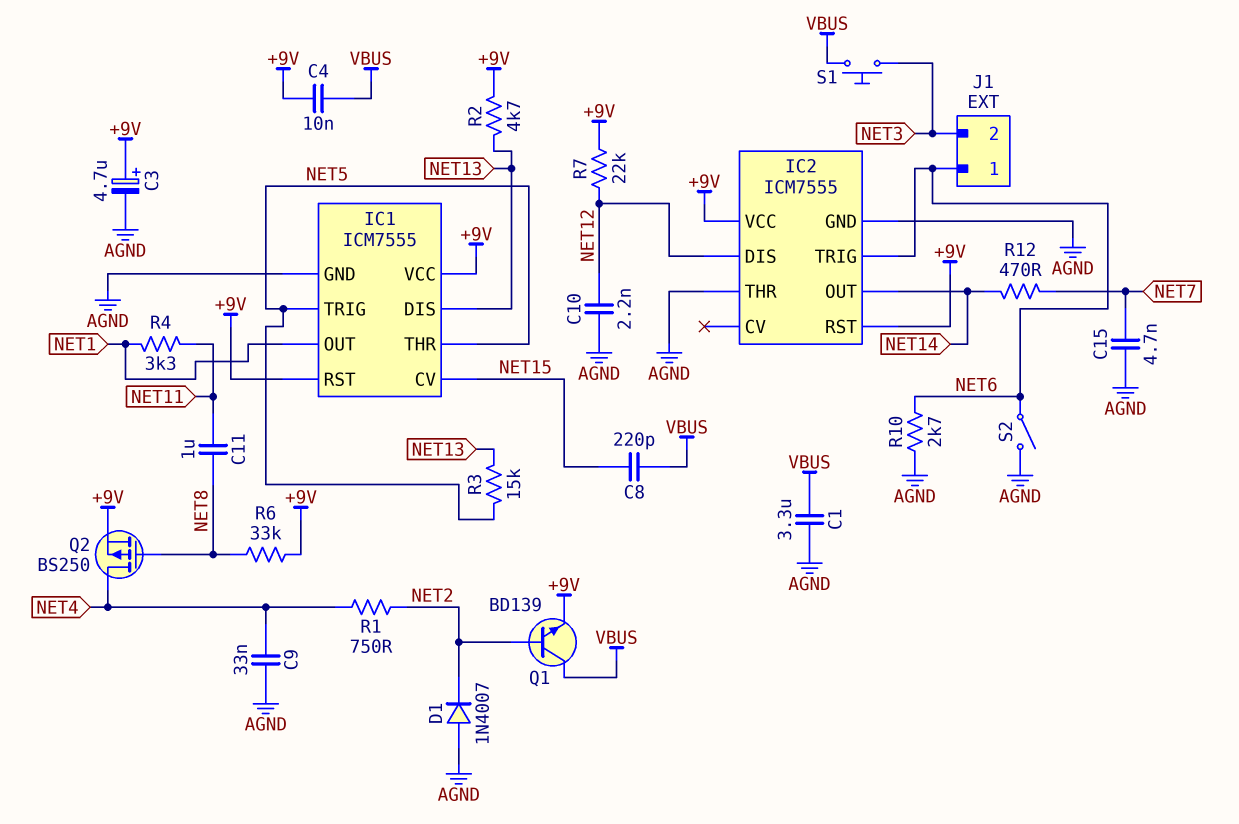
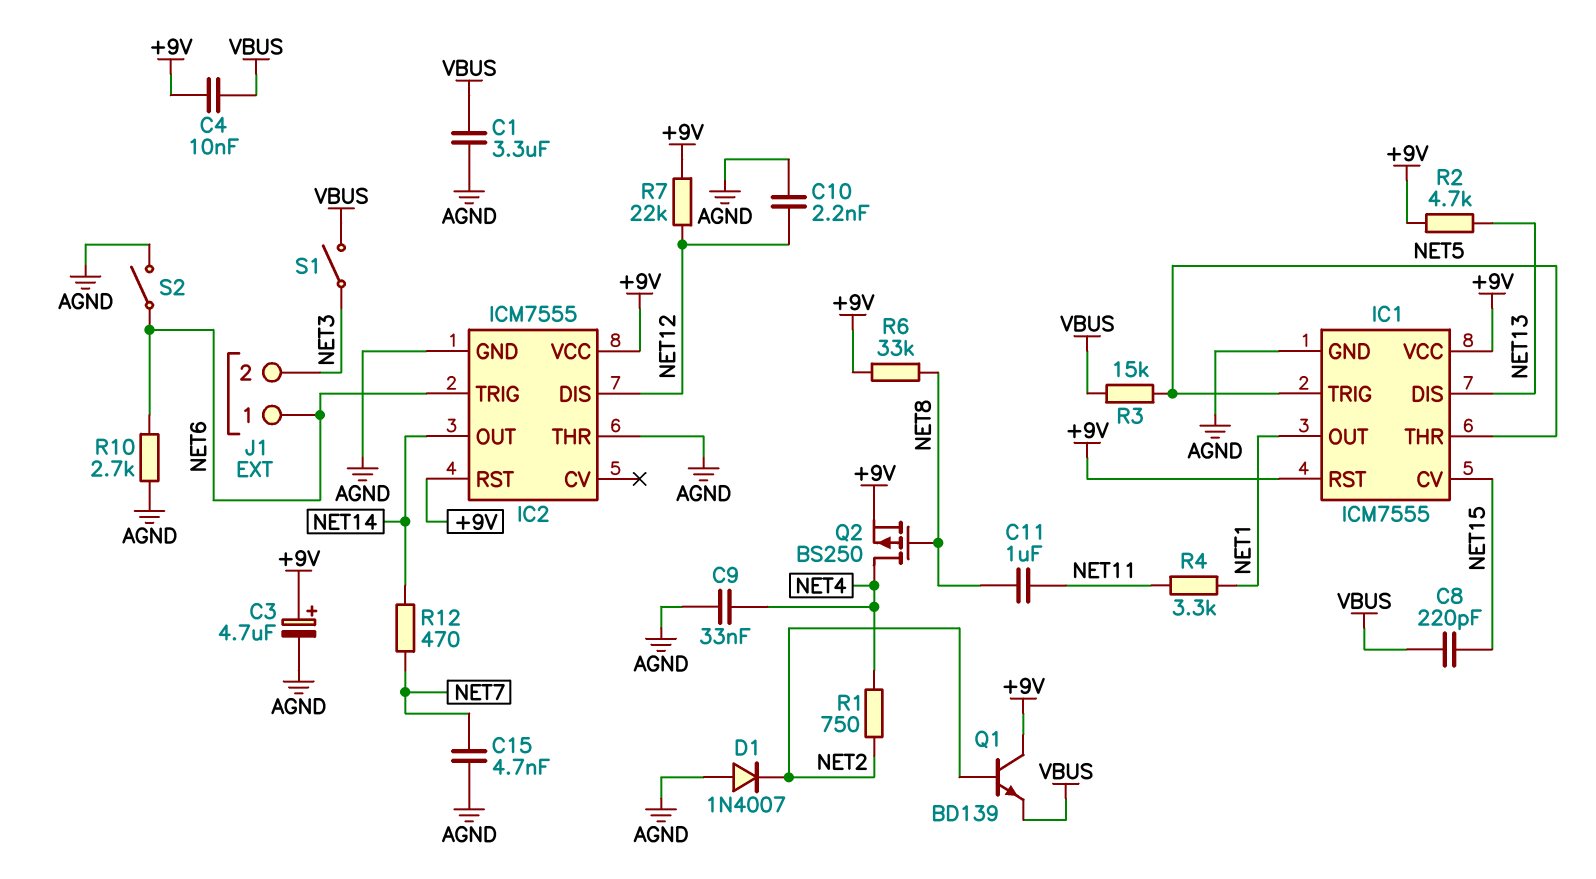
Q1: NPN BD139 (B NET2, C VBUS, E +9V) -> NPN BD139 (B NET2, C +9V, E VBUS)
R3: 15k (NET5, NET13) -> 15k (NET5, VBUS)
S1: button (NET3, VBUS) -> switch (NET3, VBUS)

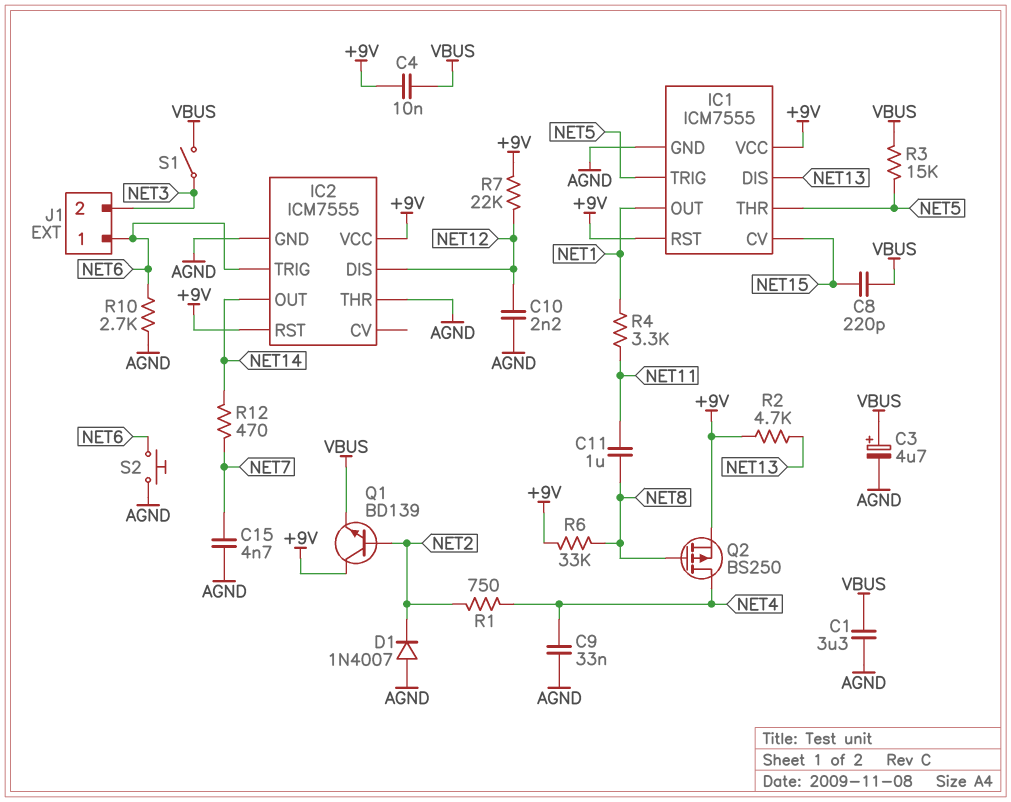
C3: 4.7uF (plus +9V, minus AGND) -> 4.7uF (plus VBUS, minus AGND)
S2: switch (AGND, NET6) -> button (AGND, NET6)

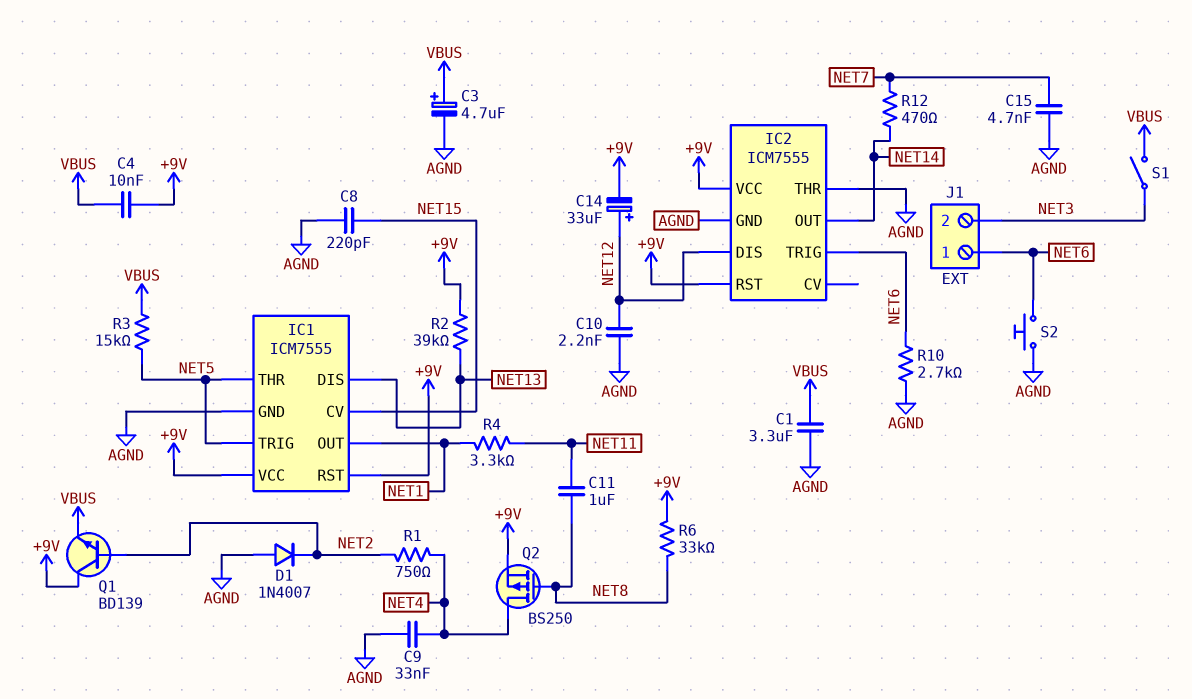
C8: 220pF (NET15, VBUS) -> 220pF (AGND, NET15)
C14: none -> 33uF (plus NET12, minus +9V)
R2: 4.7k (+9V, NET13) -> 39k (+9V, NET13)
R7: 22k (+9V, NET12) -> none

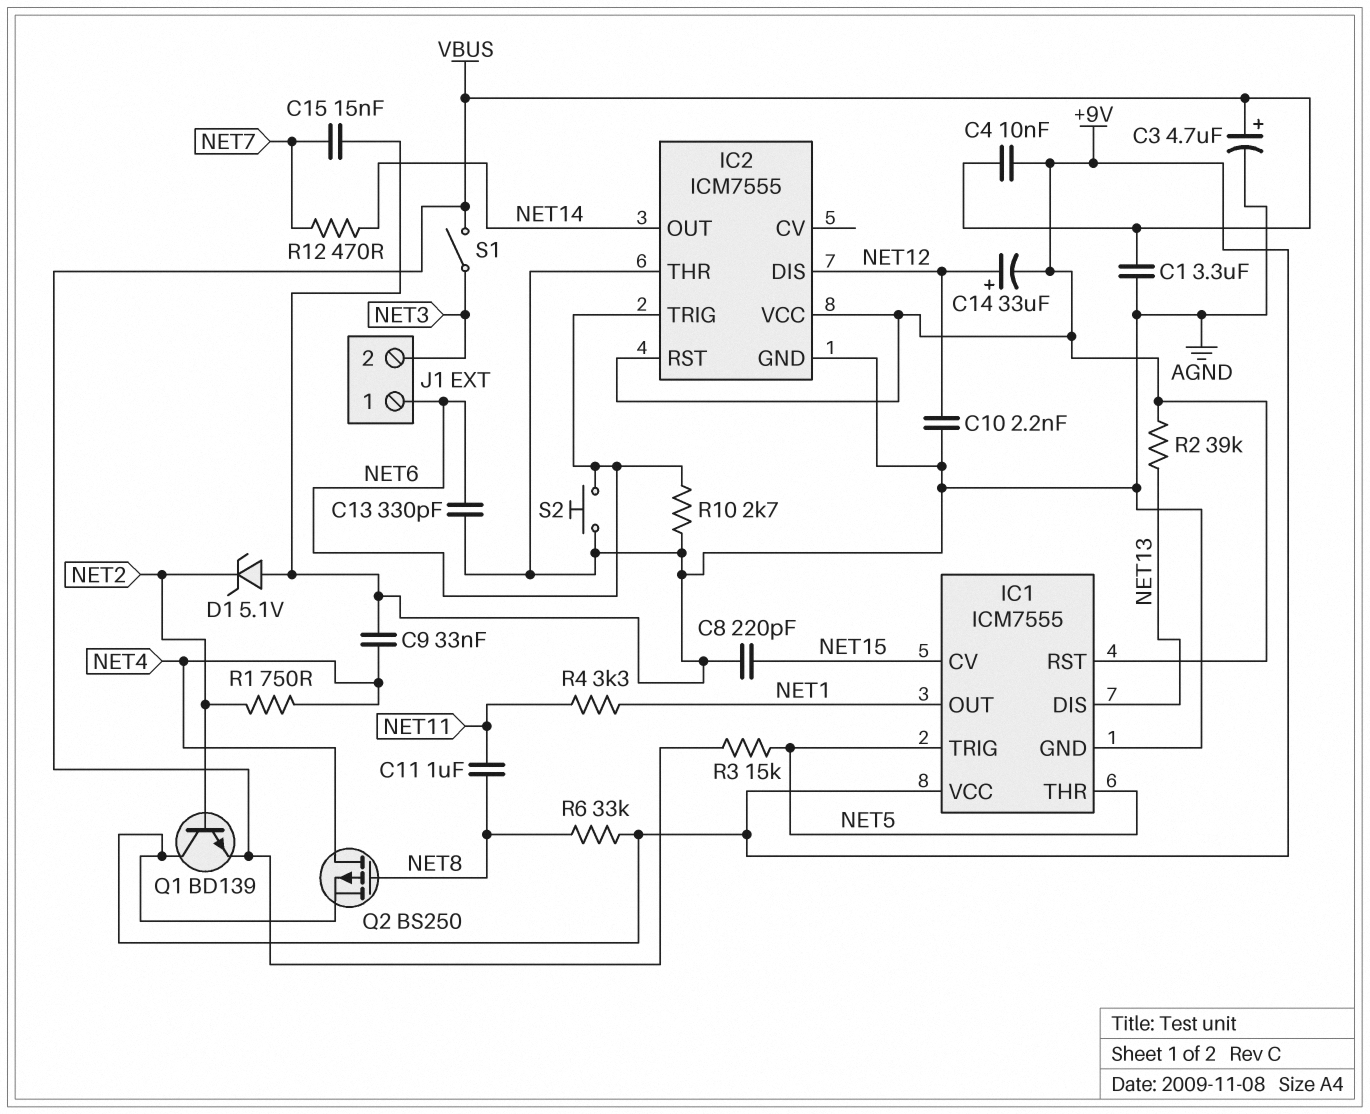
C13: none -> 330pF (AGND, NET6)
C15: 4.7nF (AGND, NET7) -> 15nF (AGND, NET7)
D1: diode 1N4007 (A AGND, K NET2) -> zener 5.1V (A AGND, K NET2)

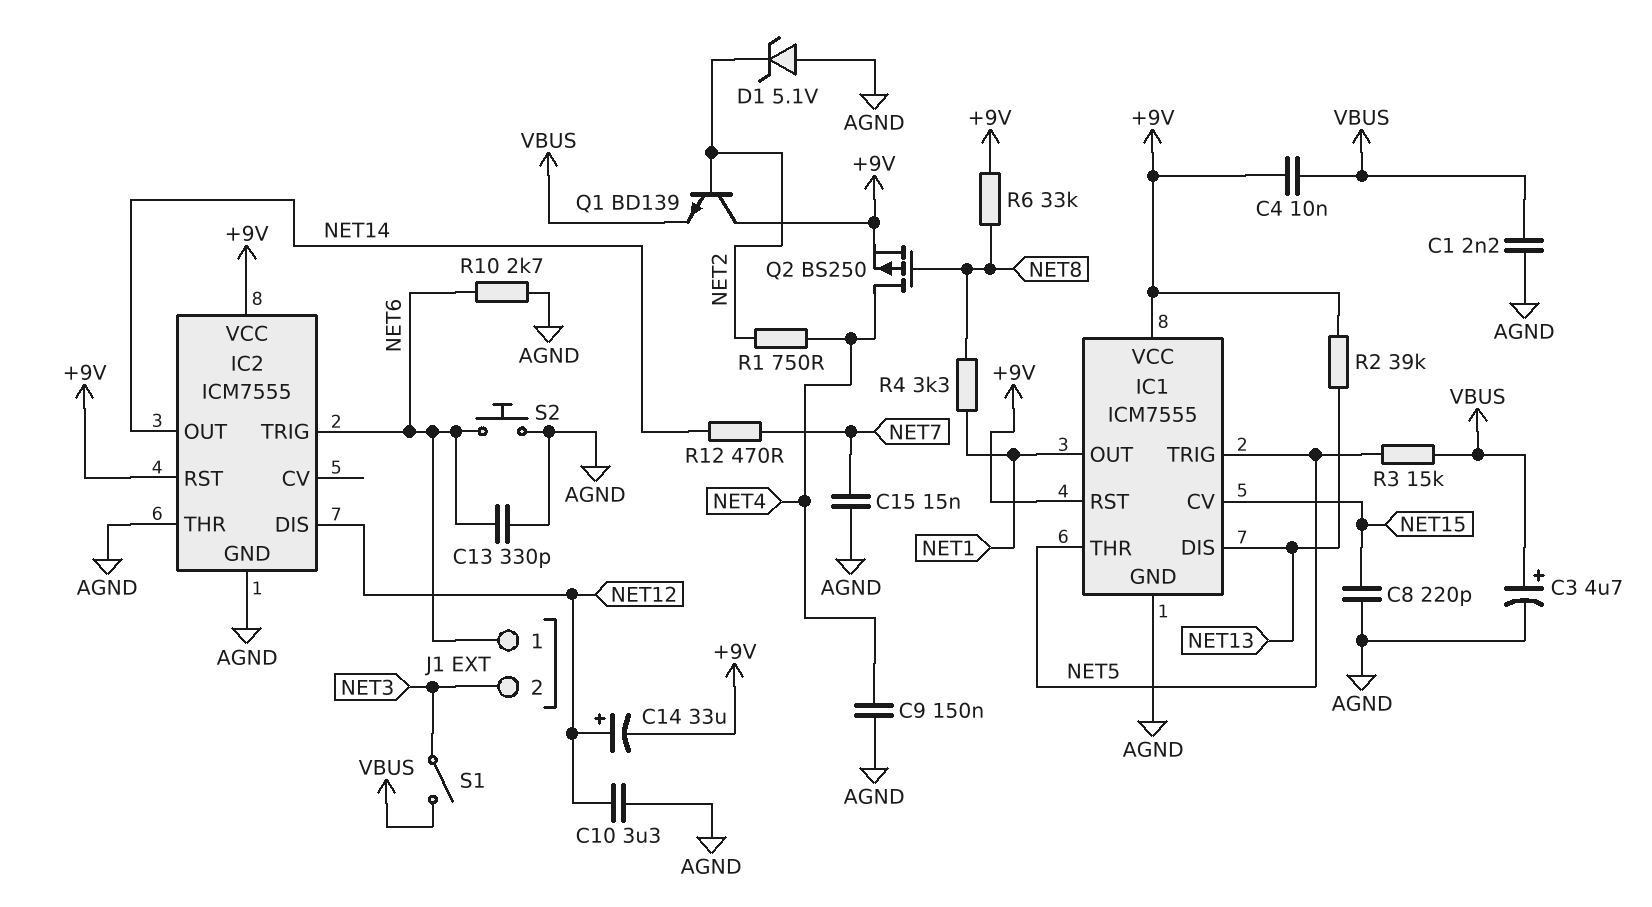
C1: 3.3uF (AGND, VBUS) -> 2.2nF (AGND, VBUS)
C9: 33nF (AGND, NET4) -> 150nF (AGND, NET4)
C10: 2.2nF (AGND, NET12) -> 3.3uF (AGND, NET12)
C11: 1uF (NET8, NET11) -> none
R4: 3.3k (NET1, NET11) -> 3.3k (NET1, NET8)

